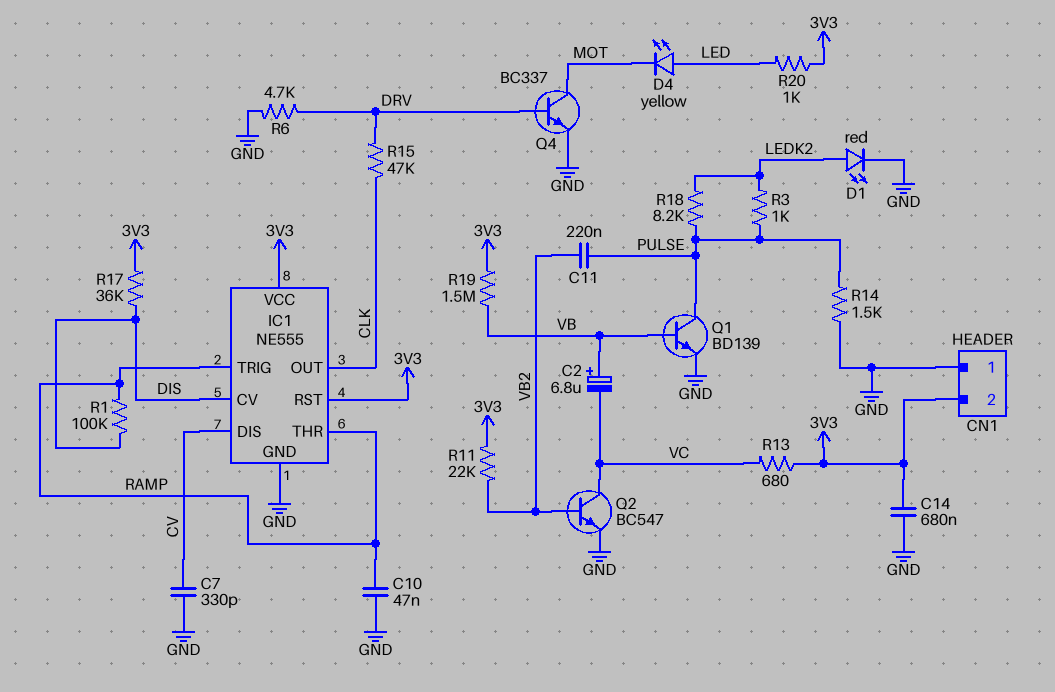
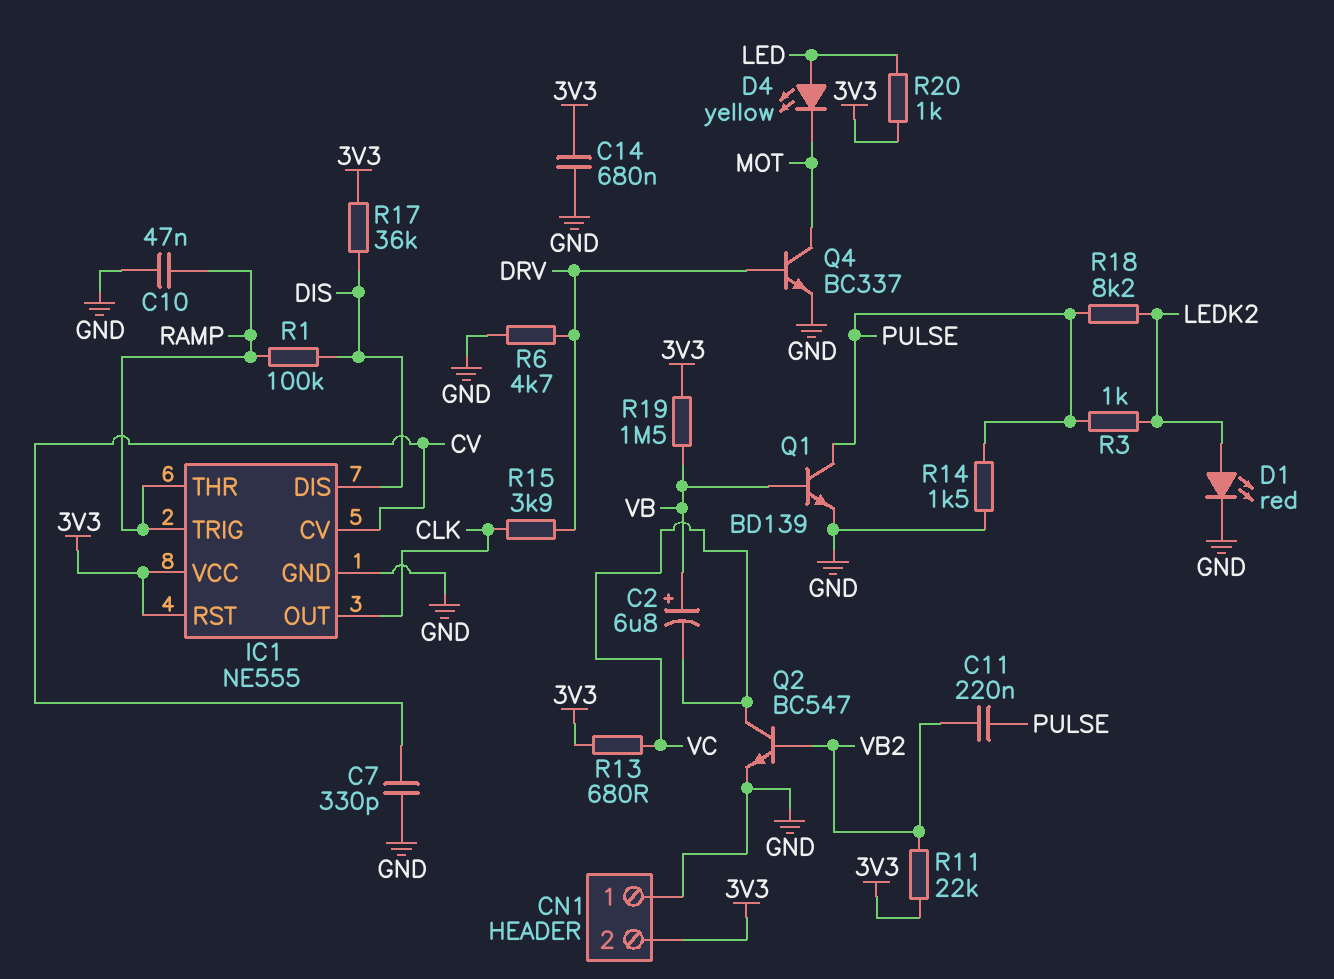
IC1 pin CV: DIS -> CV
IC1 pin DIS: CV -> DIS
R15: 47k (CLK, DRV) -> 3.9k (CLK, DRV)

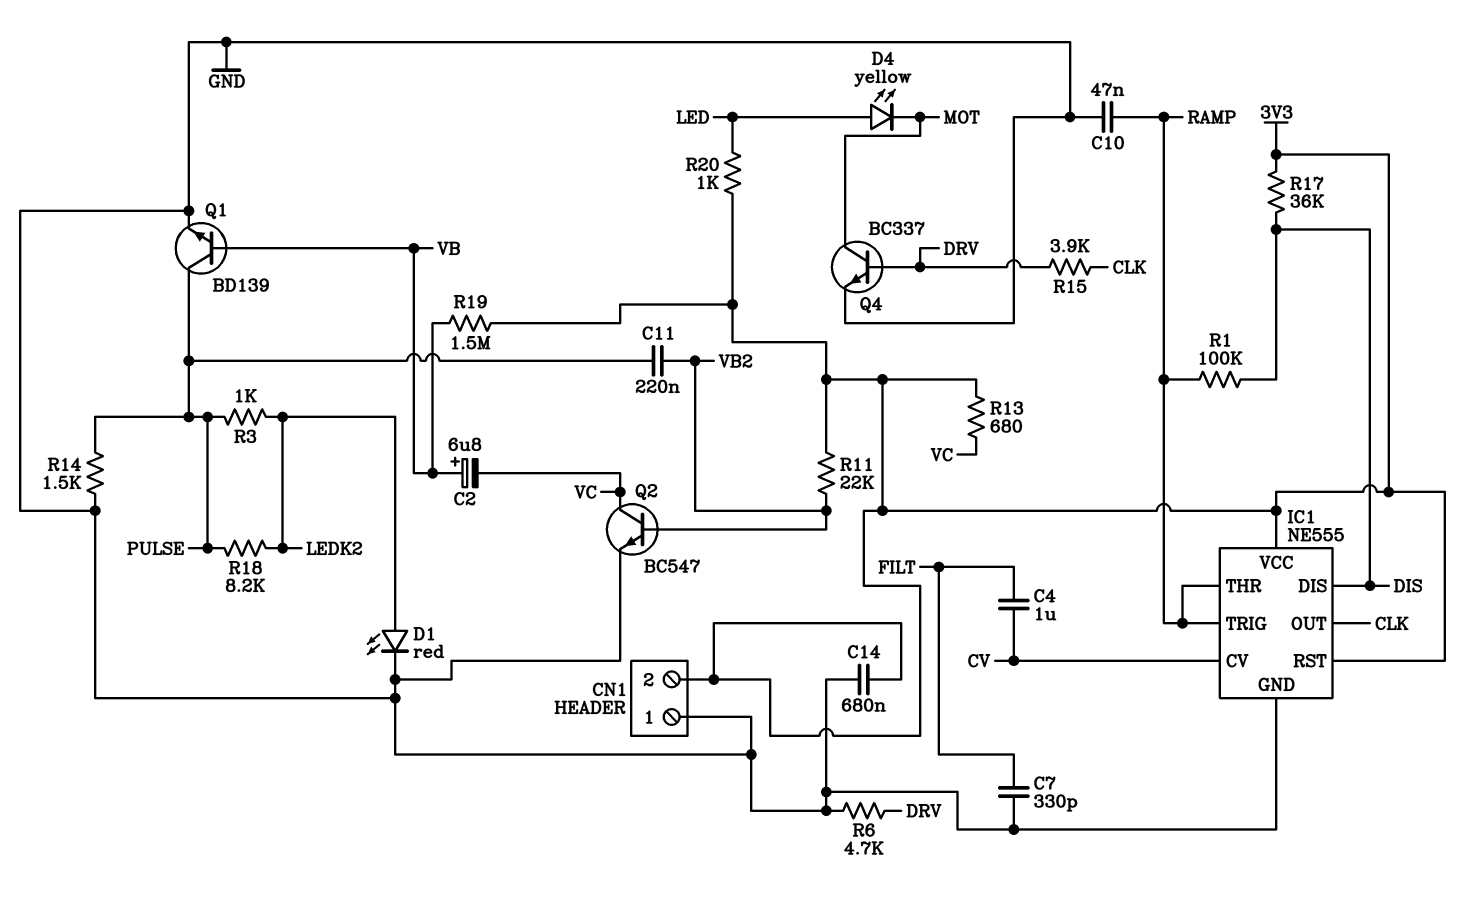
C4: none -> 1uF (CV, FILT)
C7: 330pF (CV, GND) -> 330pF (FILT, GND)

